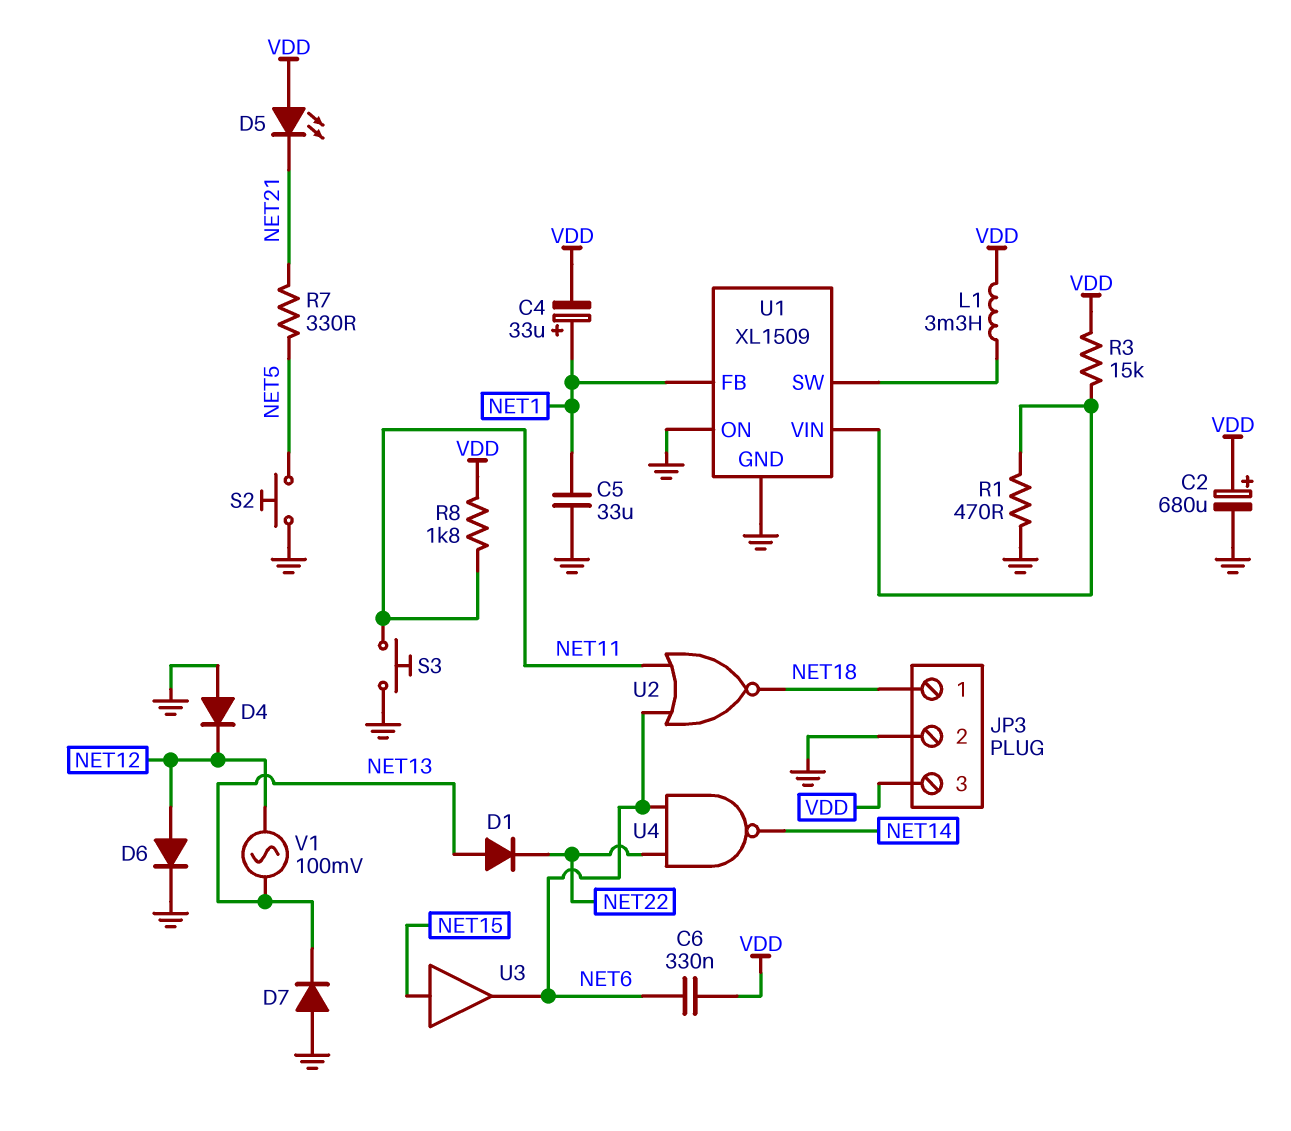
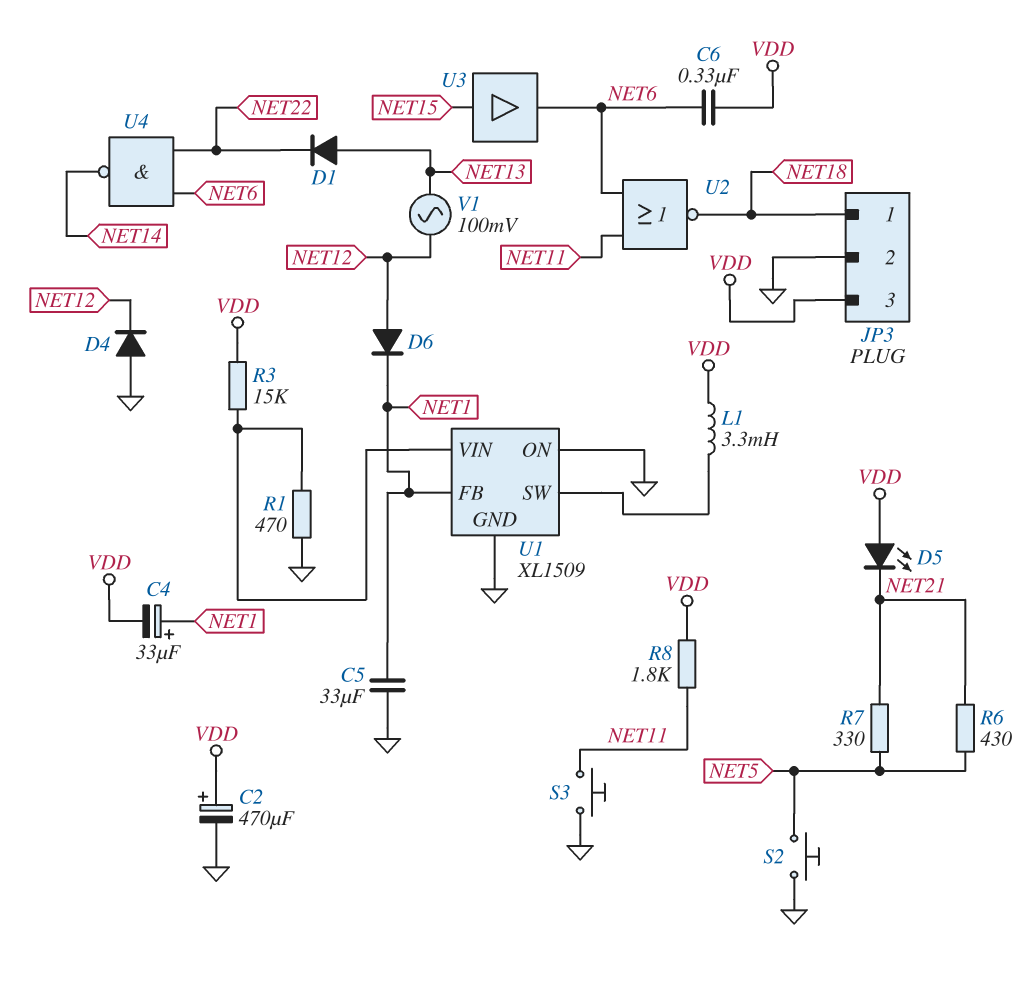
C2: 680uF (plus VDD, minus GND) -> 470uF (plus VDD, minus GND)
D6: diode (A NET12, K GND) -> diode (A NET12, K NET1)
D7: diode (A GND, K NET13) -> none
R6: none -> 430 (NET5, NET21)

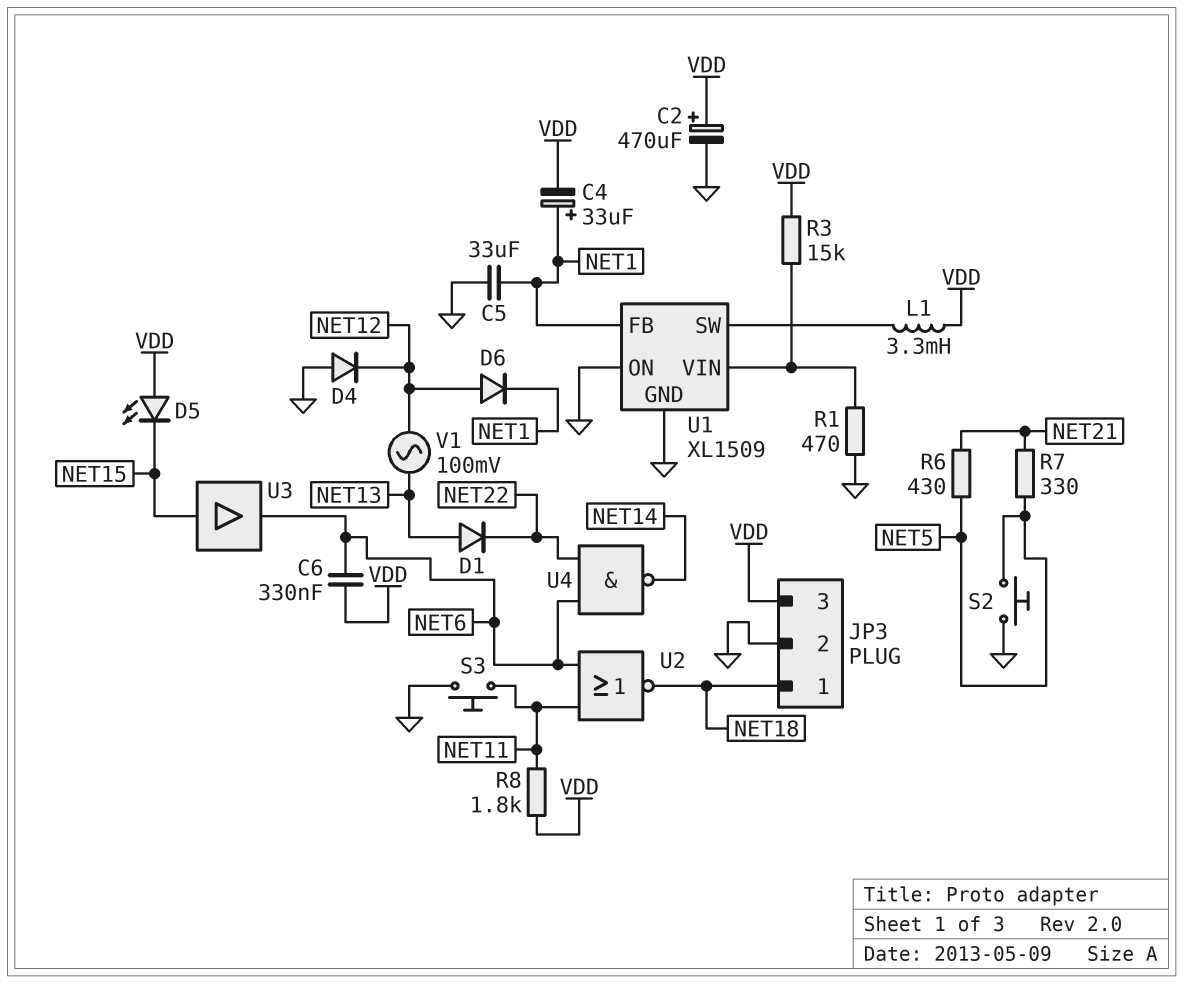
D5: LED (A VDD, K NET21) -> LED (A VDD, K NET15)

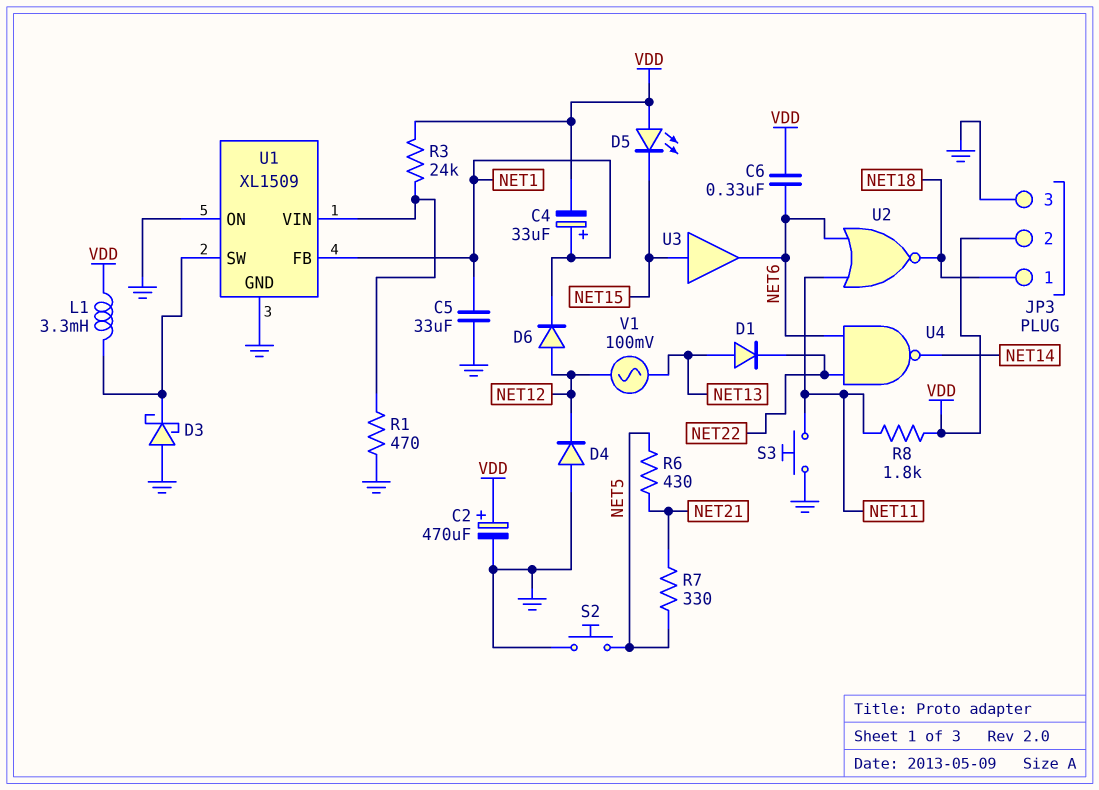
D3: none -> schottky (A GND, K U1/SW)
JP3 pin 2: GND -> VDD
JP3 pin 3: VDD -> GND
R3: 15k (U1/VIN, VDD) -> 24k (U1/VIN, VDD)

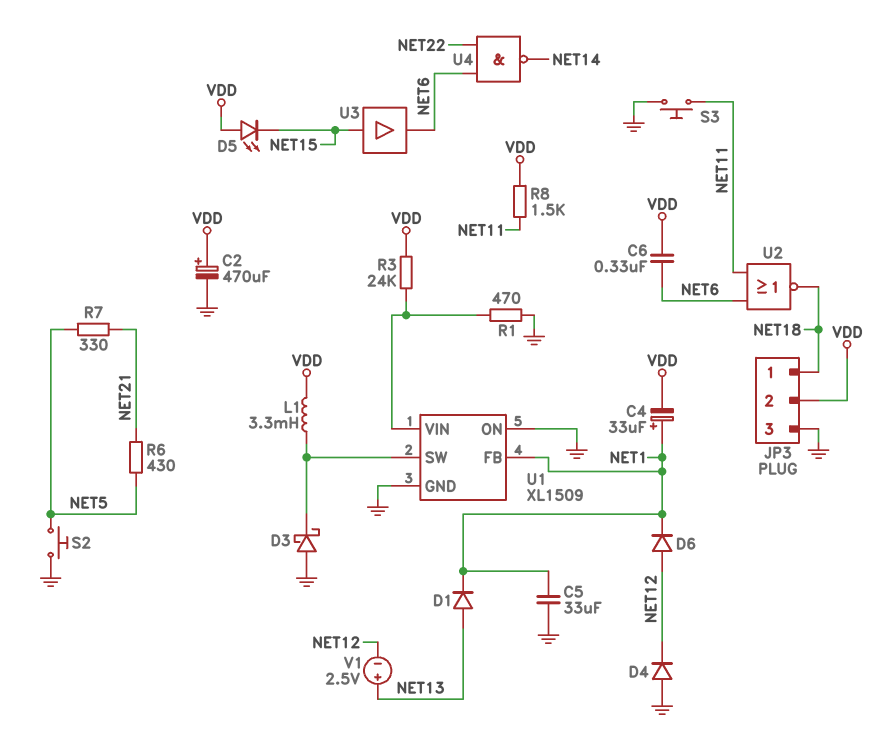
D1: diode (A NET13, K NET22) -> diode (A NET13, K NET1)
R8: 1.8k (NET11, VDD) -> 1.5k (NET11, VDD)
V1: AC 100mV (NET12, NET13) -> 2.5V (plus NET13, minus NET12)

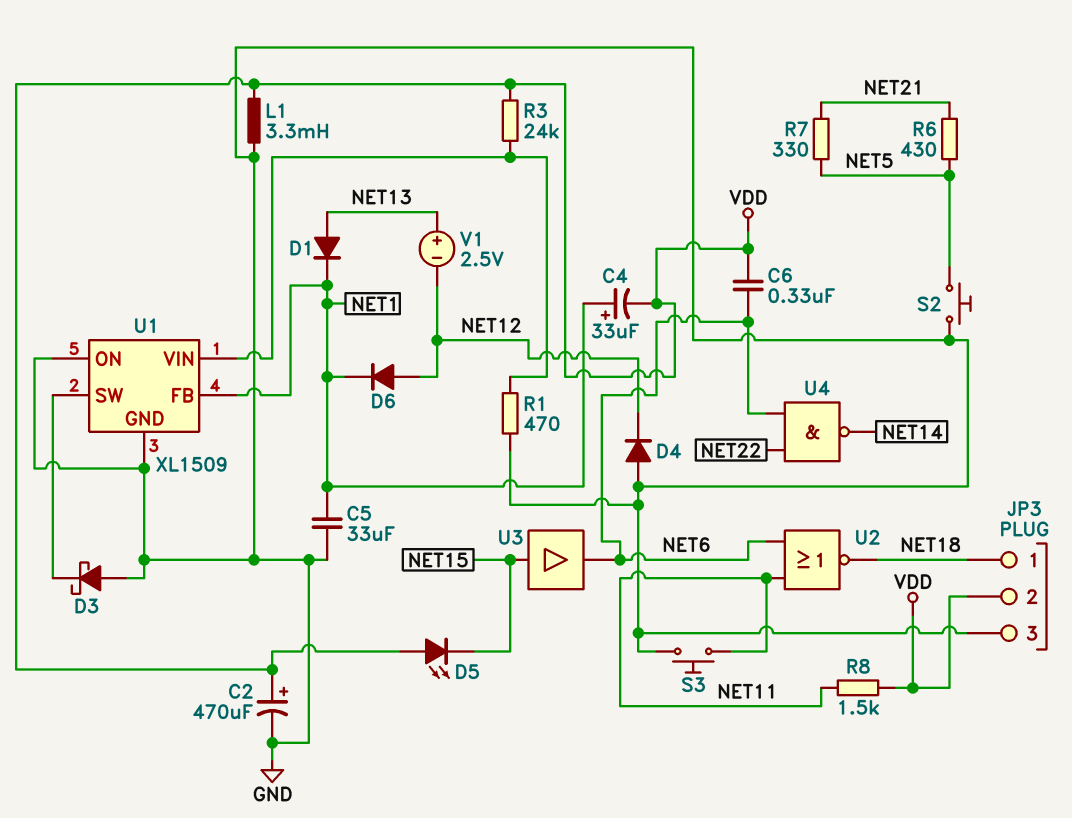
L1: 3.3mH (U1/SW, VDD) -> 3.3mH (GND, VDD)

